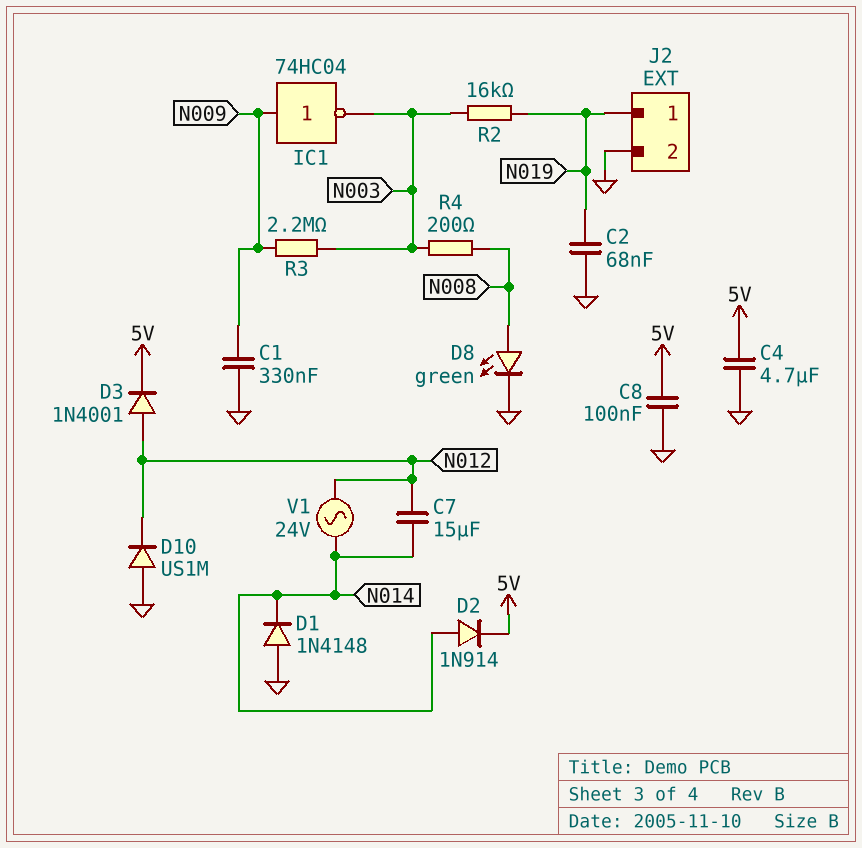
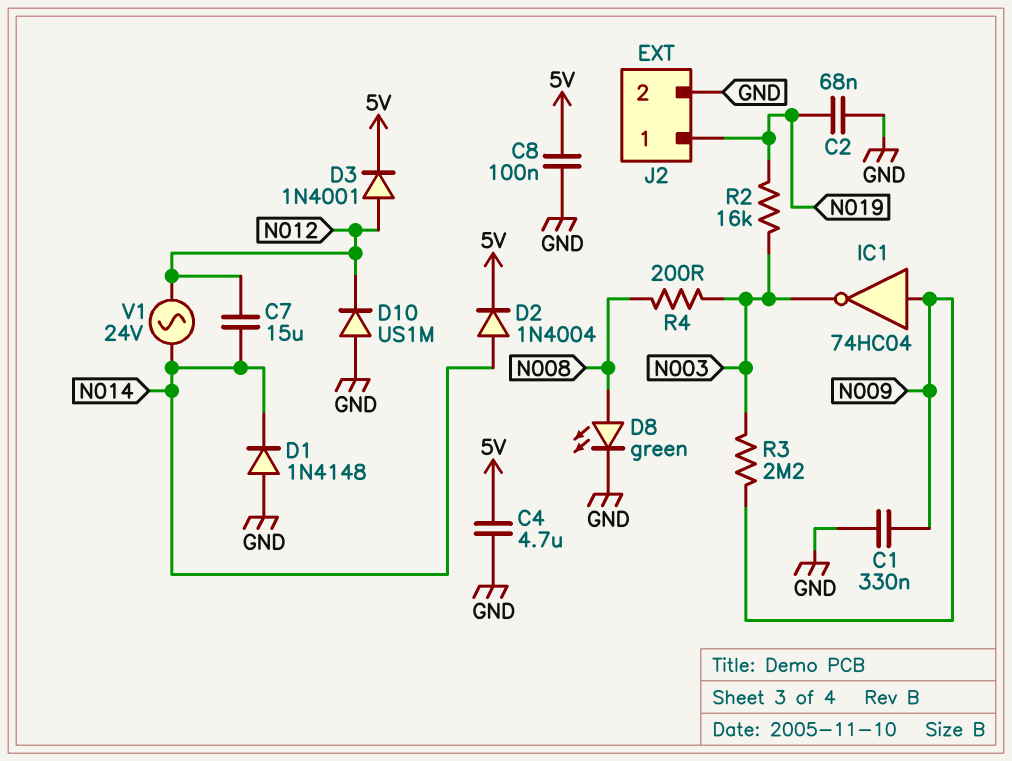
D2: diode 1N914 (A N014, K 5V) -> diode 1N4004 (A N014, K 5V)

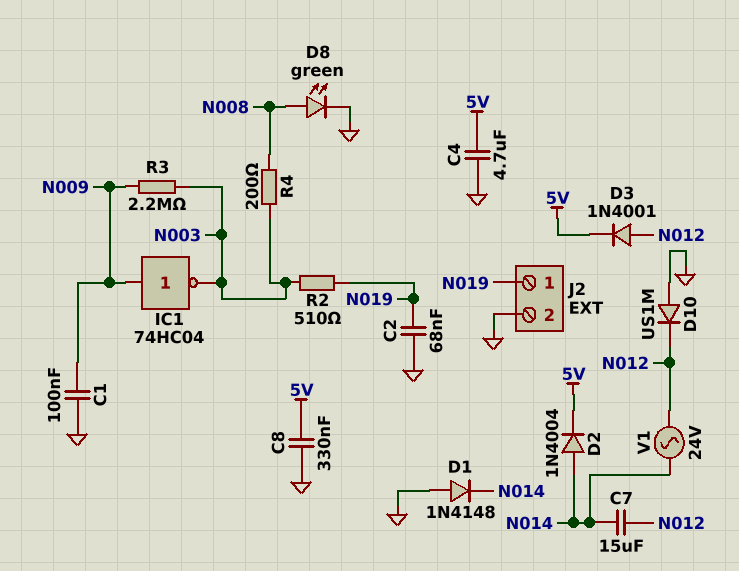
C1: 330nF (GND, N009) -> 100nF (GND, N009)
C8: 100nF (5V, GND) -> 330nF (5V, GND)
R2: 16k (N003, N019) -> 510 (N003, N019)

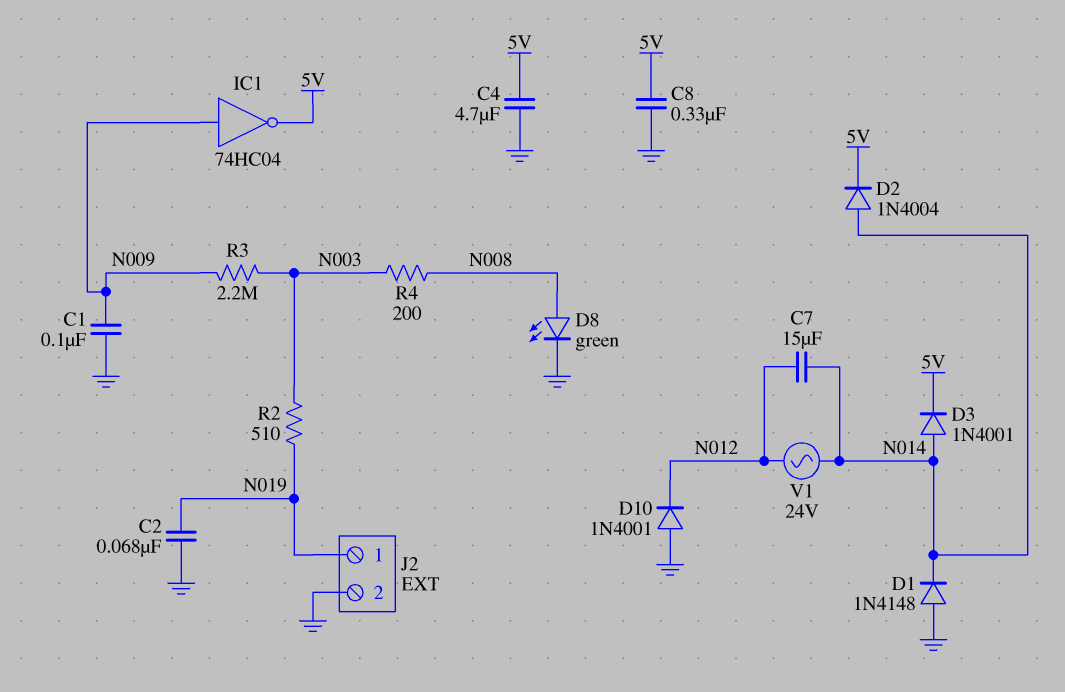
D3: diode 1N4001 (A N012, K 5V) -> diode 1N4001 (A N014, K 5V)
D10: diode US1M (A GND, K N012) -> diode 1N4001 (A GND, K N012)
IC1: NOT 74HC04 (in N009, out N003) -> NOT 74HC04 (in N009, out 5V)

